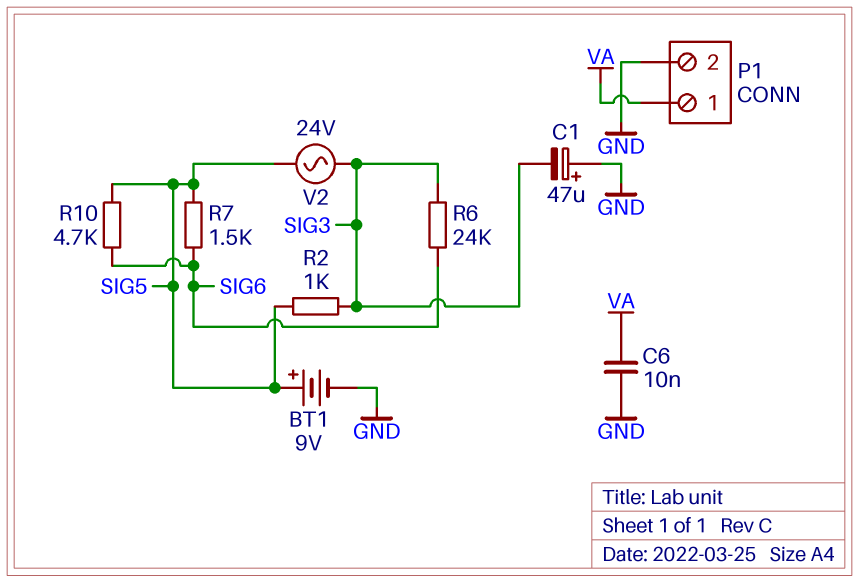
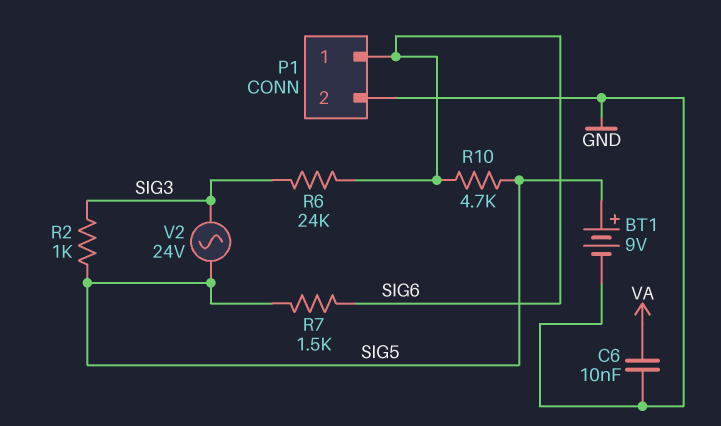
C1: 47uF (plus GND, minus SIG3) -> none
P1 pin 1: VA -> SIG6

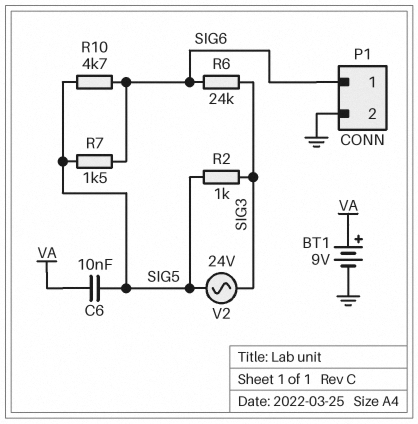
BT1: 9V (plus SIG5, minus GND) -> 9V (plus VA, minus GND)
C6: 10nF (GND, VA) -> 10nF (SIG5, VA)

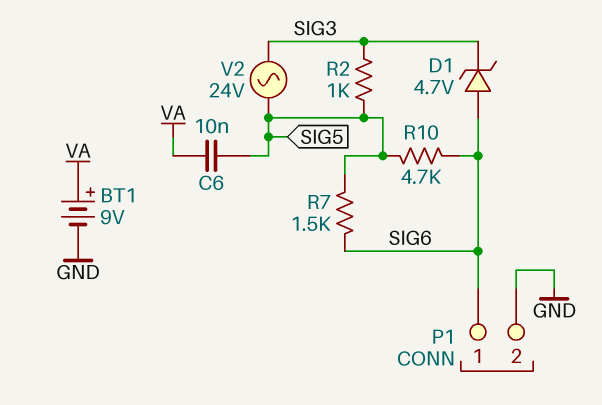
D1: none -> zener 4.7V (A SIG6, K SIG3)
R6: 24k (SIG3, SIG6) -> none

